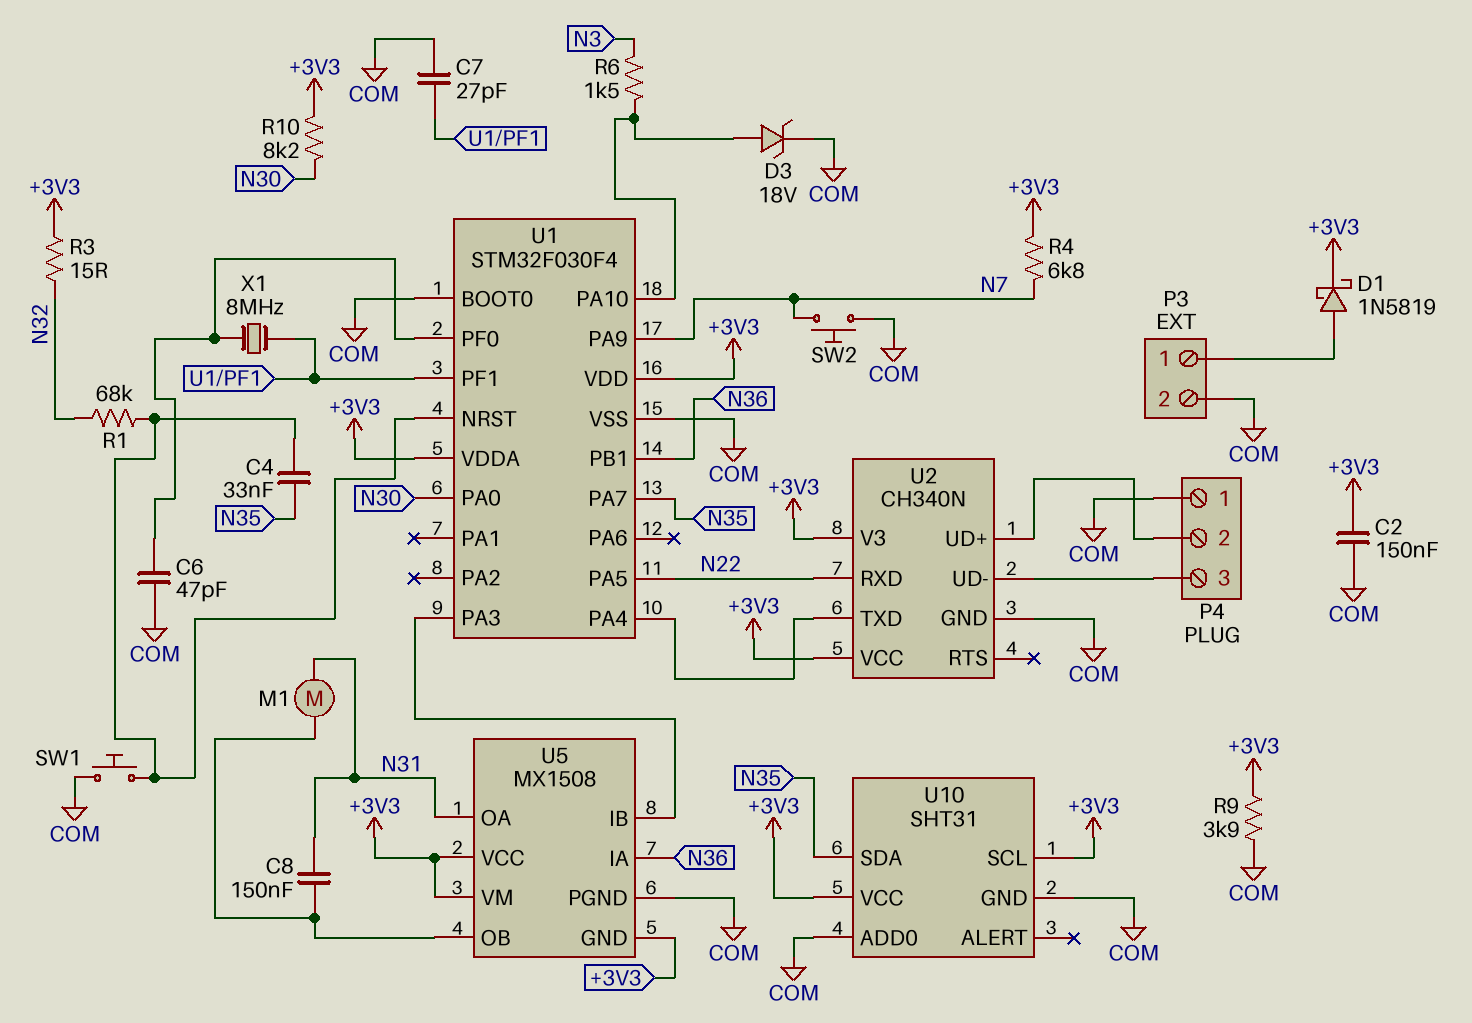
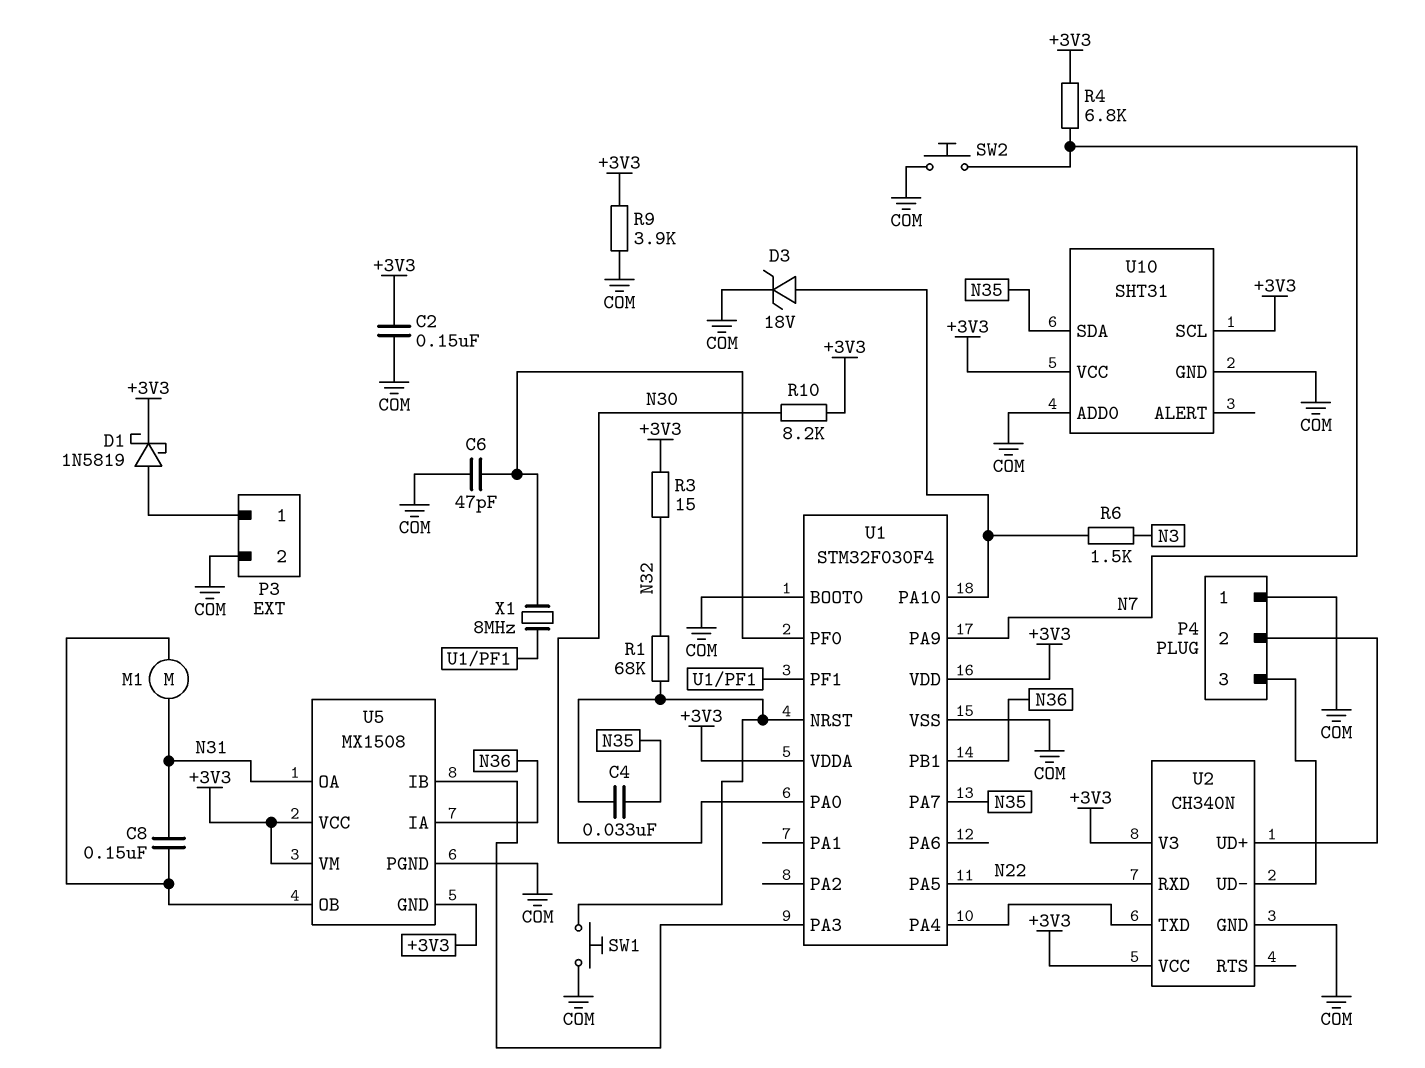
C7: 27pF (COM, U1/PF1) -> none

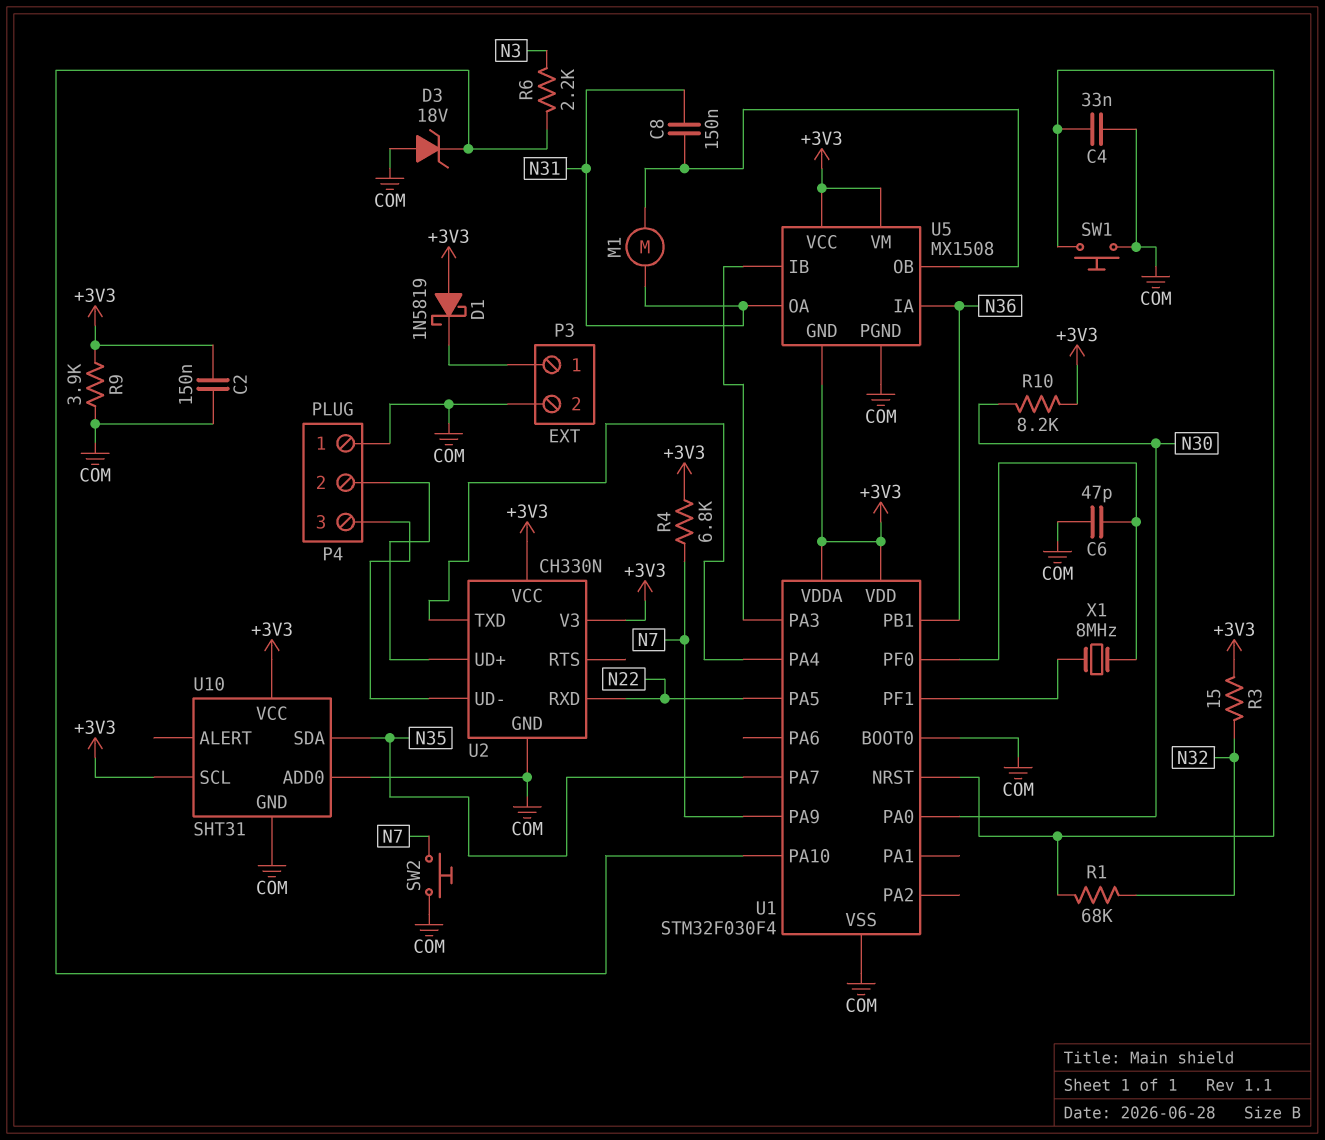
C4: 33nF (N35, U1/NRST) -> 33nF (COM, U1/NRST)
D1: schottky 1N5819 (A P3/1, K +3V3) -> schottky 1N5819 (A +3V3, K P3/1)
D3: zener 18V (A U1/PA10, K COM) -> zener 18V (A COM, K U1/PA10)
R6: 1.5k (N3, U1/PA10) -> 2.2k (N3, U1/PA10)
U2: CH340N -> CH330N

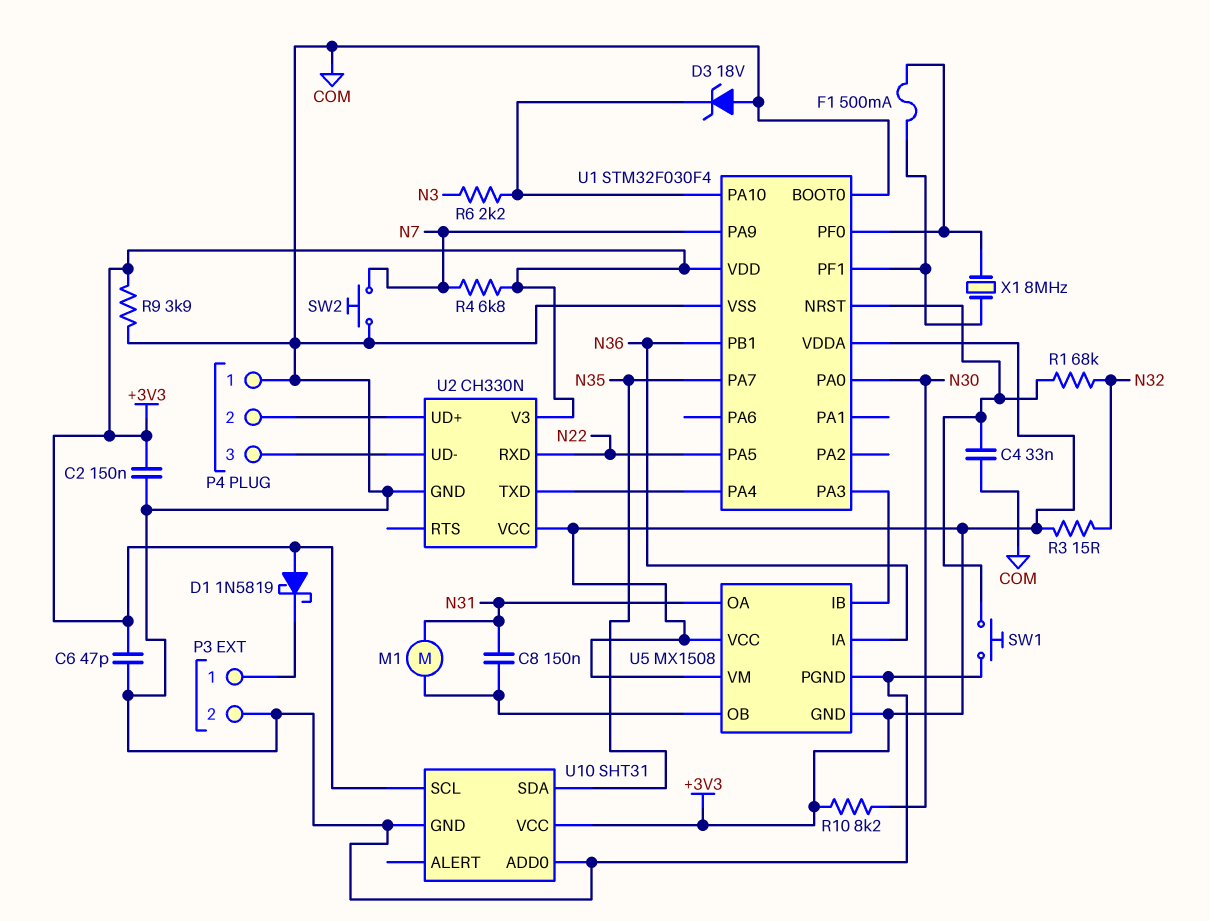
C6: 47pF (COM, U1/PF0) -> 47pF (+3V3, COM)
F1: none -> 500mA (U1/PF0, U1/PF1)

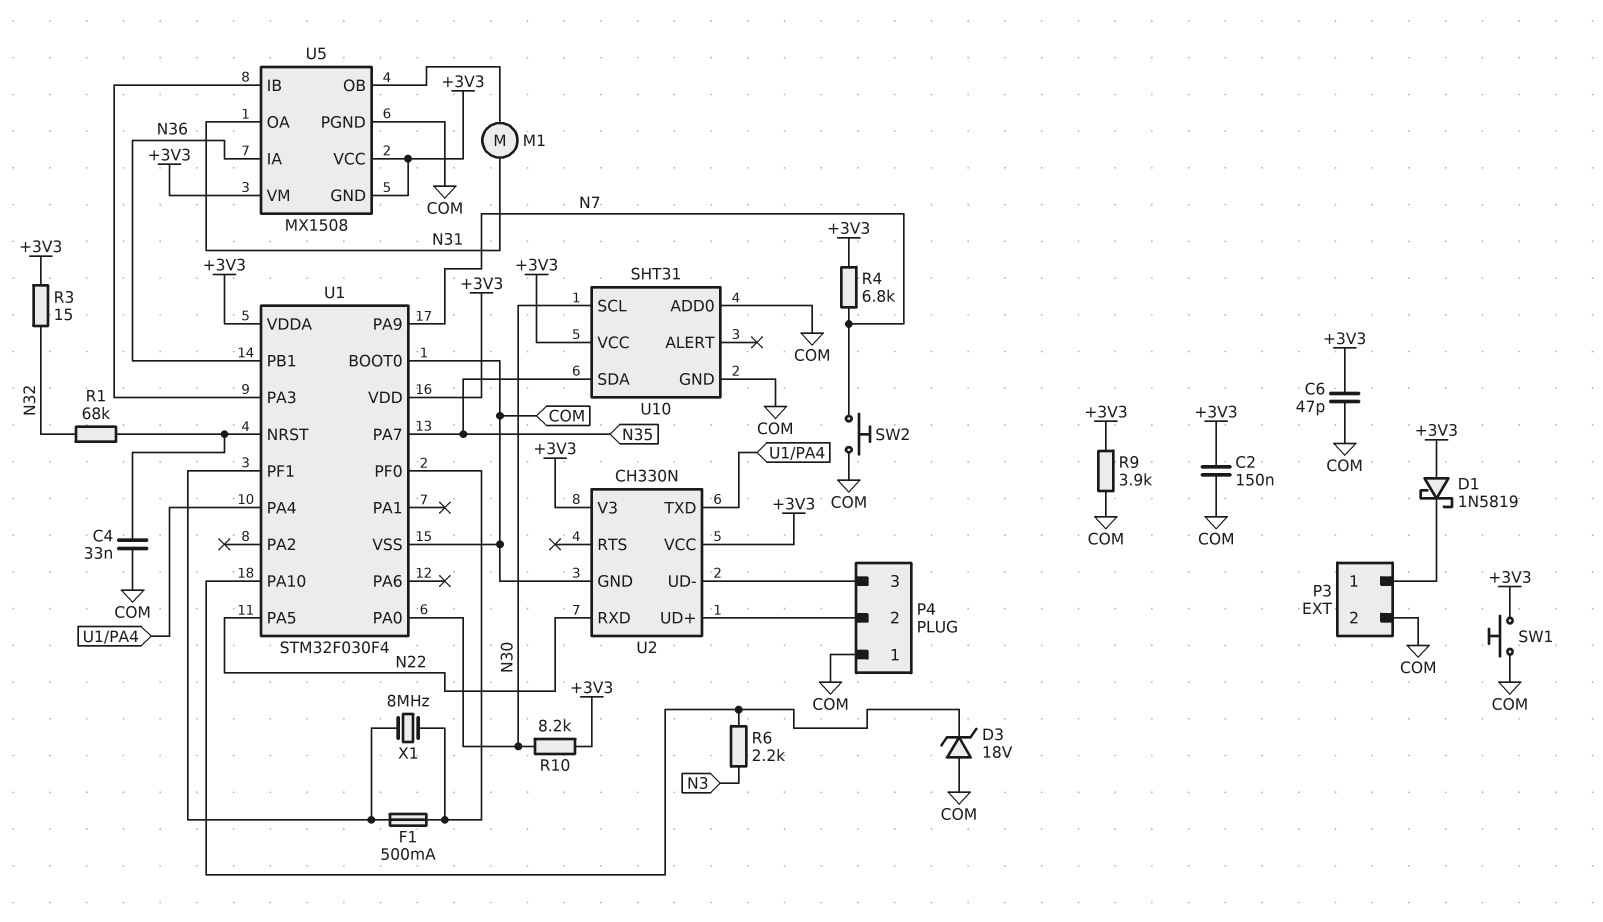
C8: 150nF (N31, U5/OB) -> none
SW1: button (COM, U1/NRST) -> button (+3V3, COM)
U10 pin SCL: +3V3 -> N30

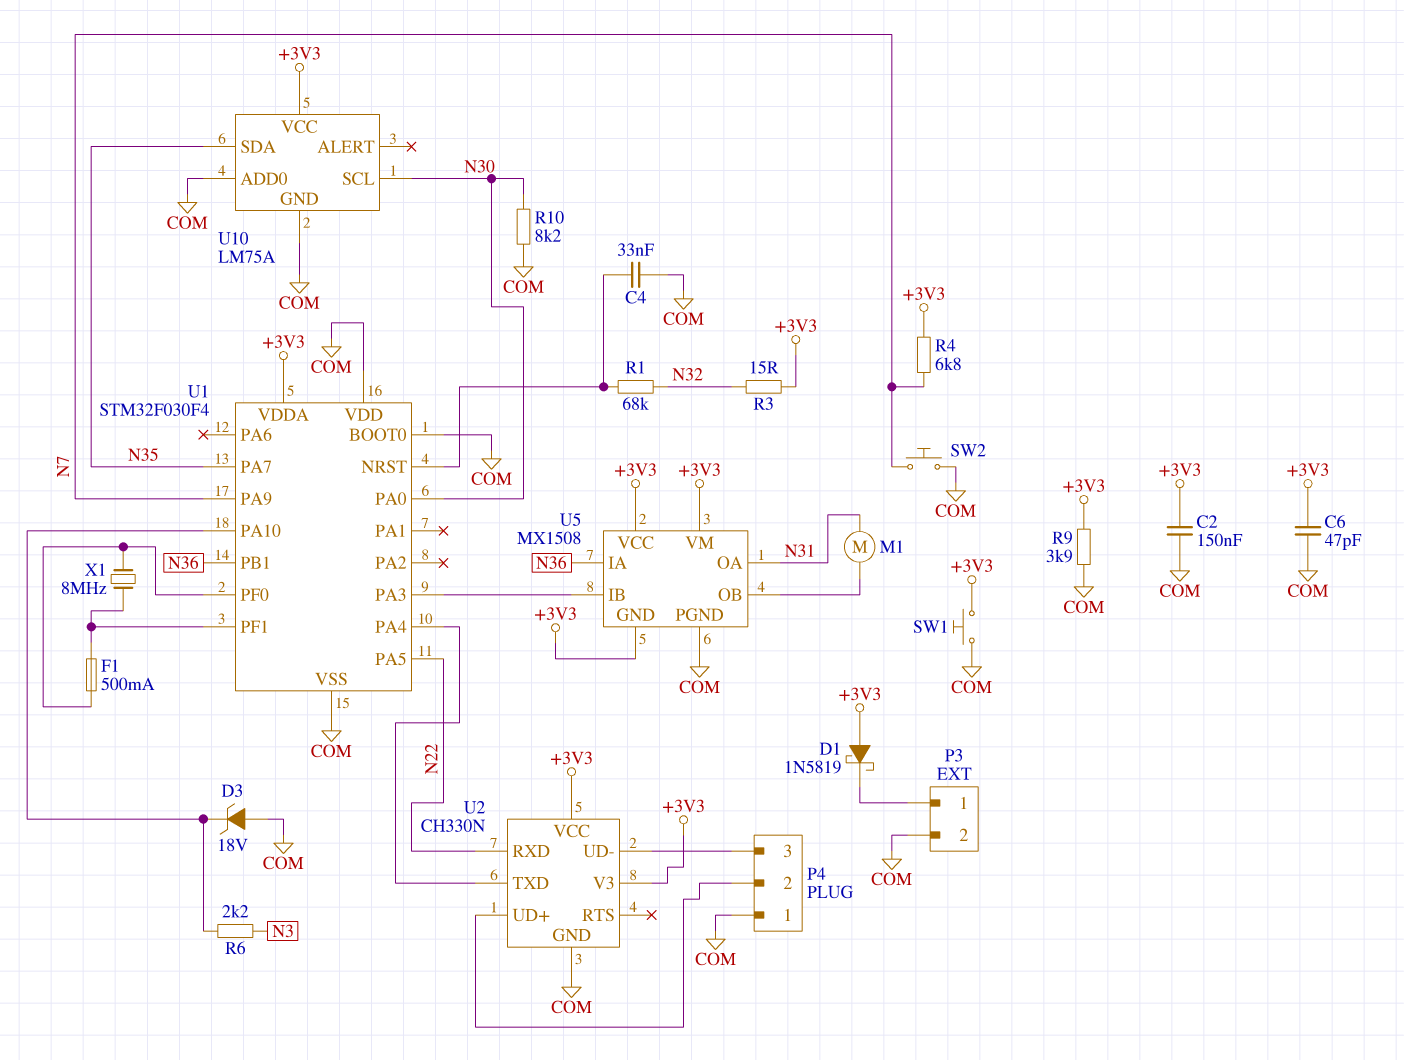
R10: 8.2k (+3V3, N30) -> 8.2k (COM, N30)
U1 pin VDD: +3V3 -> COM
U10: SHT31 -> LM75A

